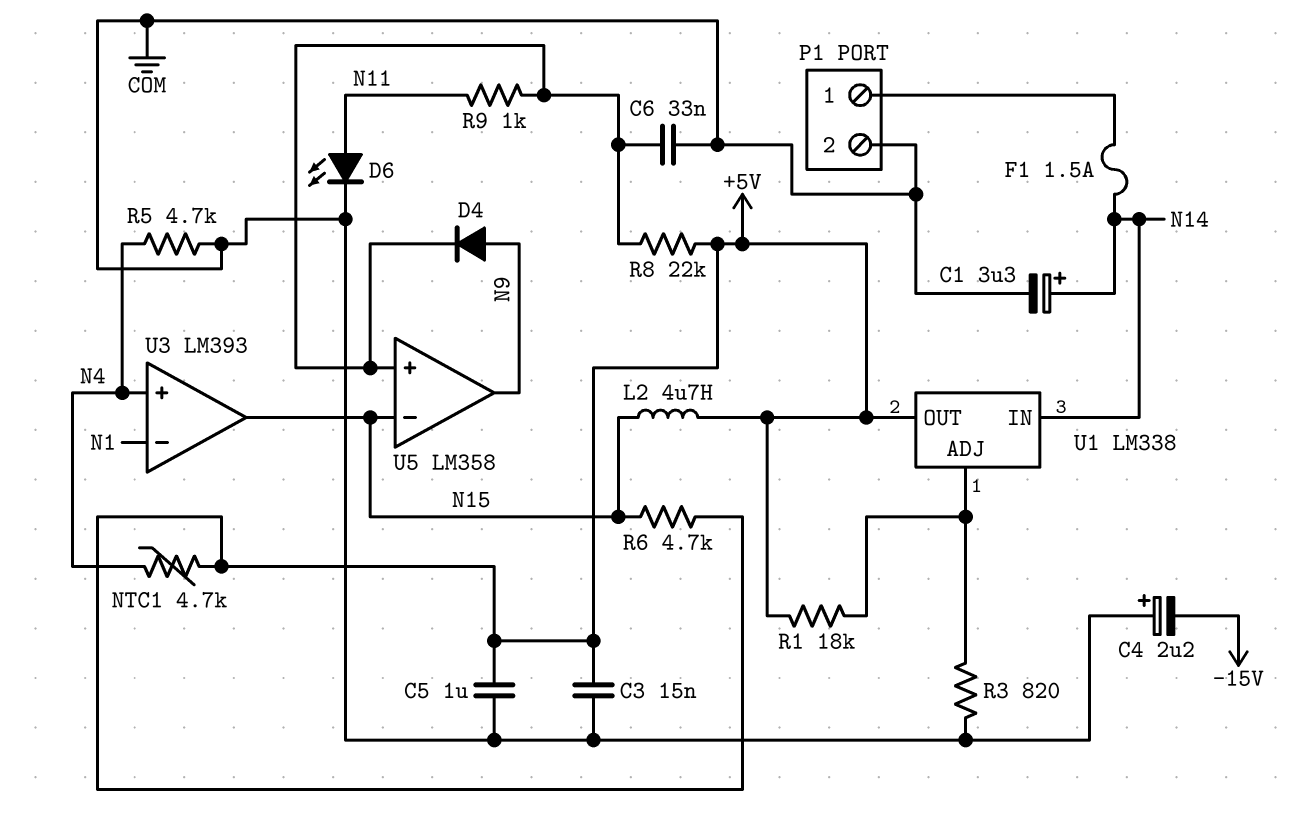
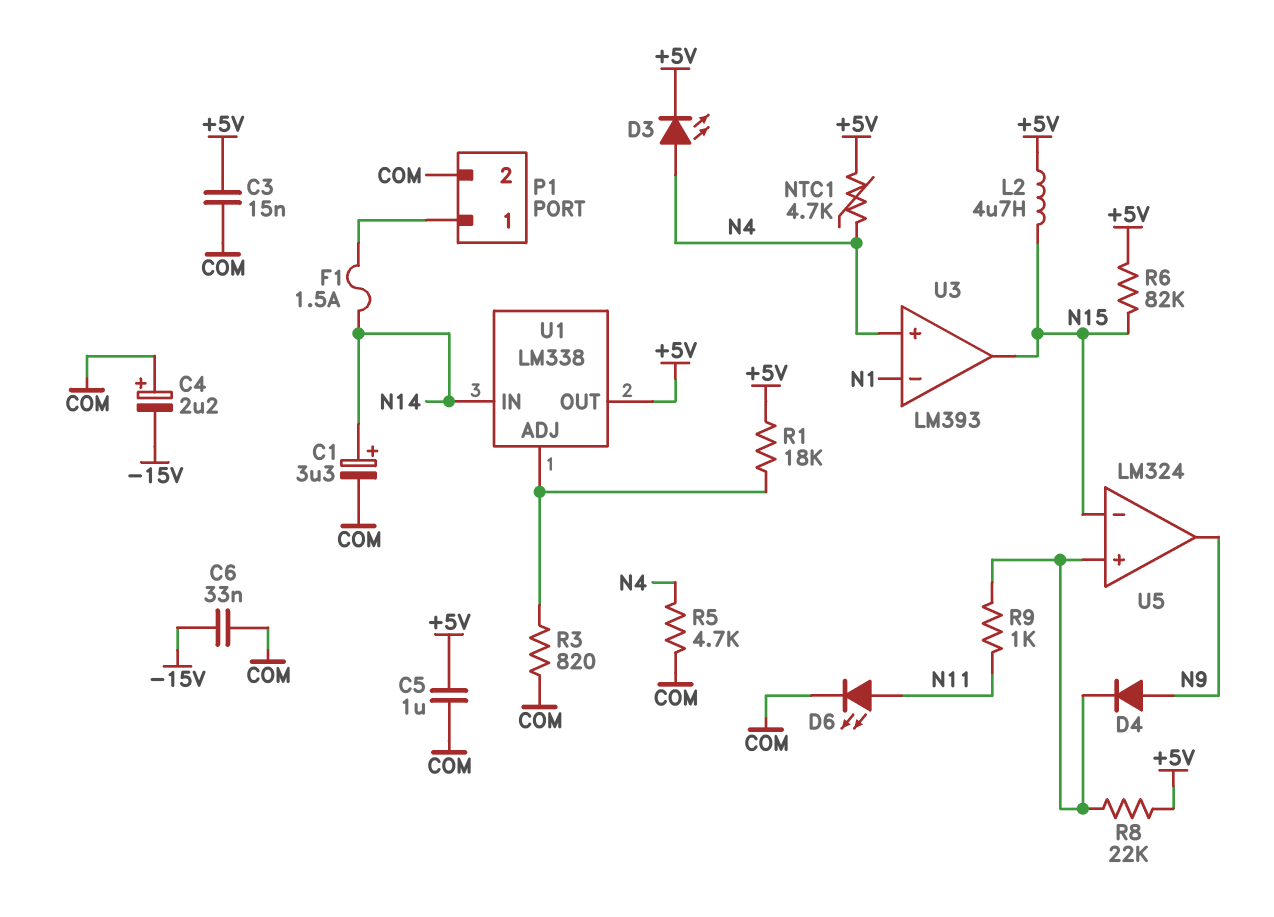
C6: 33nF (COM, U5/in+) -> 33nF (-15V, COM)
D3: none -> LED (A N4, K +5V)
R6: 4.7k (+5V, N15) -> 82k (+5V, N15)
U5: LM358 -> LM324

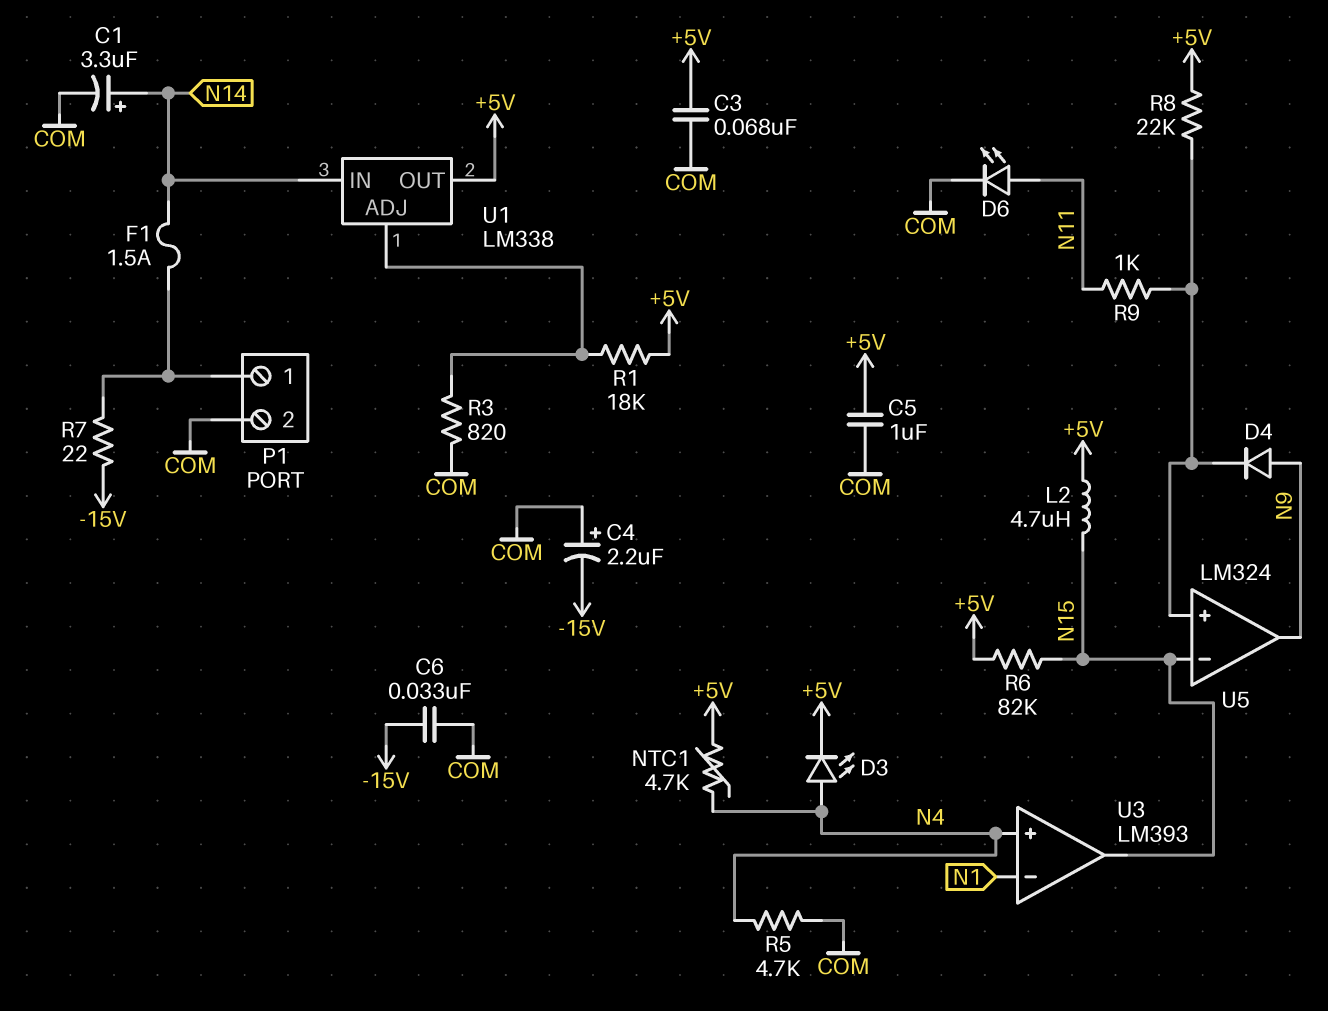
C3: 15nF (+5V, COM) -> 68nF (+5V, COM)
R7: none -> 22 (-15V, P1/1)

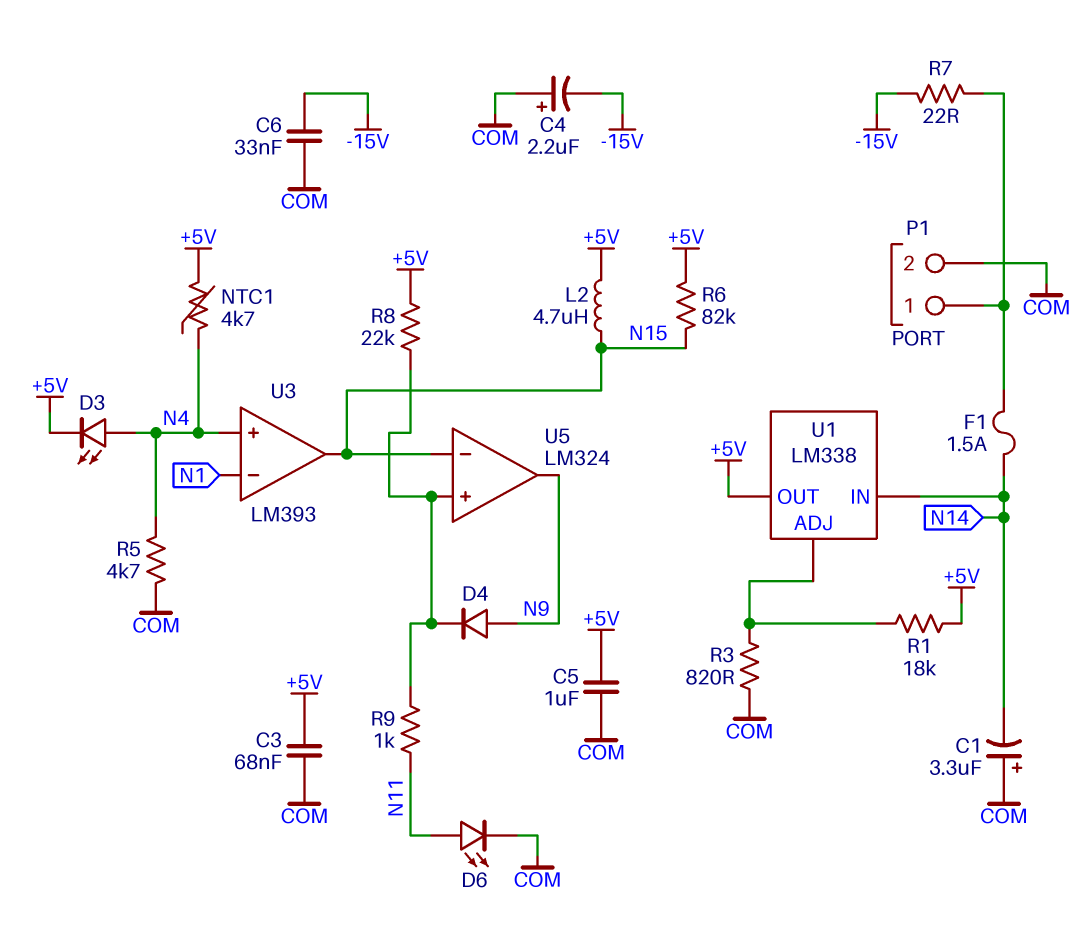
C1: 3.3uF (plus N14, minus COM) -> 3.3uF (plus COM, minus N14)

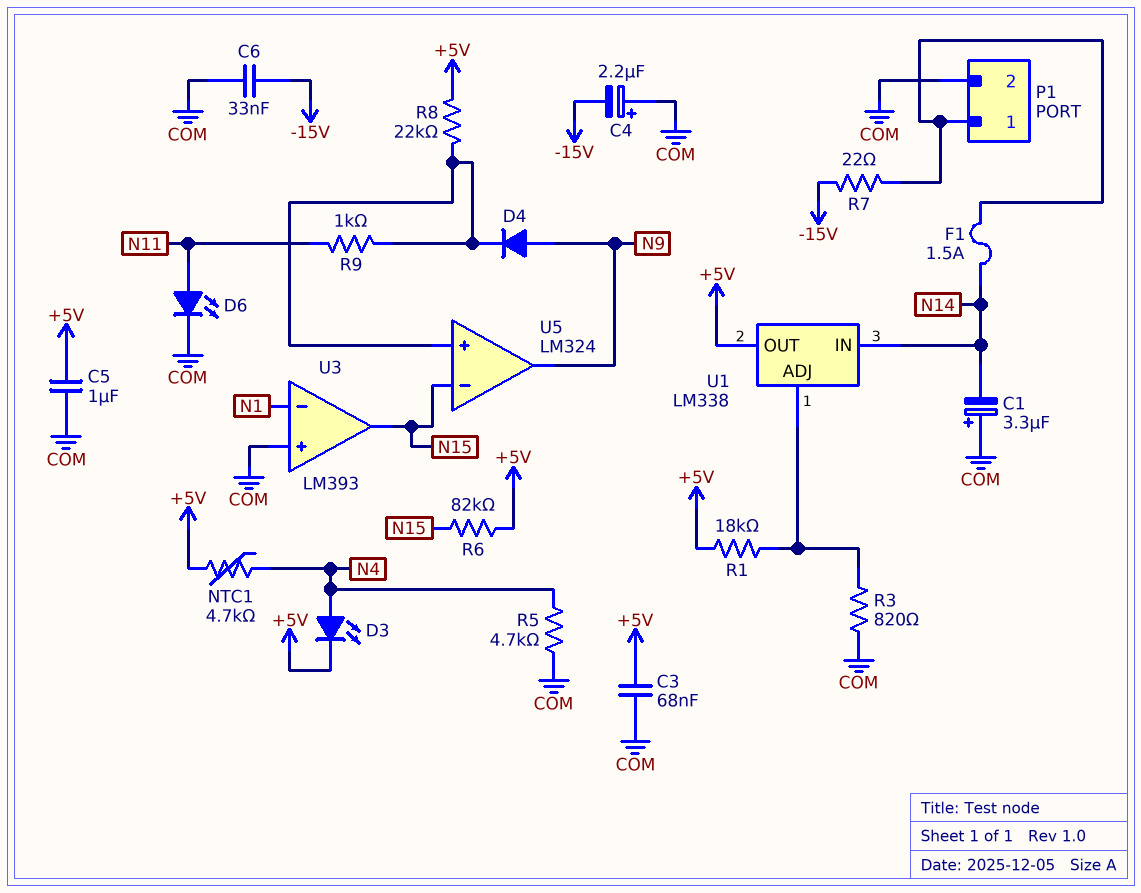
L2: 4.7uH (+5V, N15) -> none
U3 pin in+: N4 -> COM

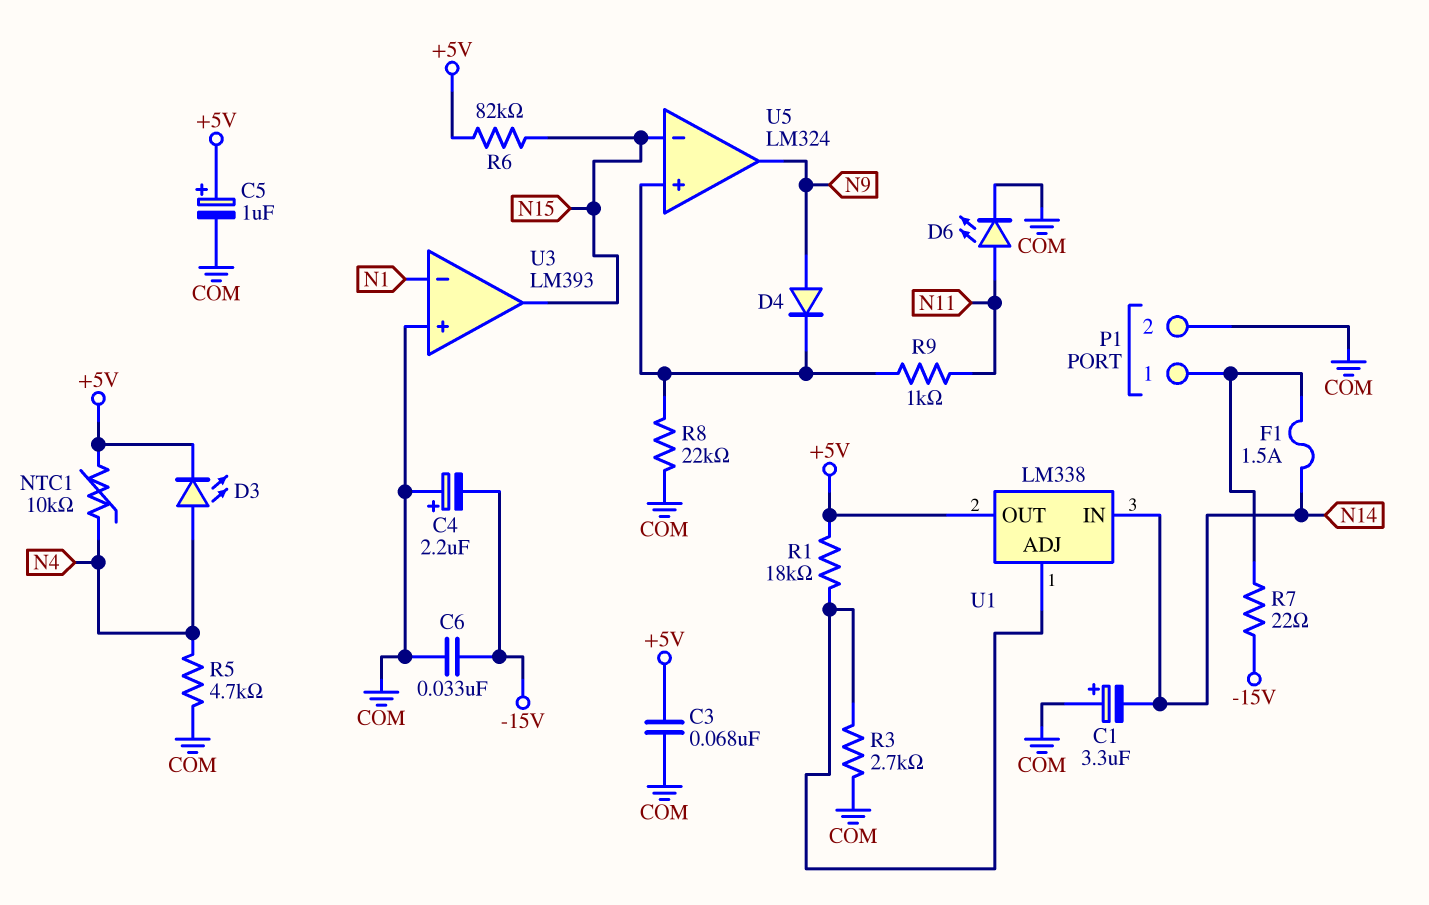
C5: 1uF (+5V, COM) -> 1uF (plus +5V, minus COM)
NTC1: 4.7k (+5V, N4) -> 10k (+5V, N4)
R3: 820 (COM, U1/ADJ) -> 2.7k (COM, U1/ADJ)
R8: 22k (+5V, U5/in+) -> 22k (COM, U5/in+)

